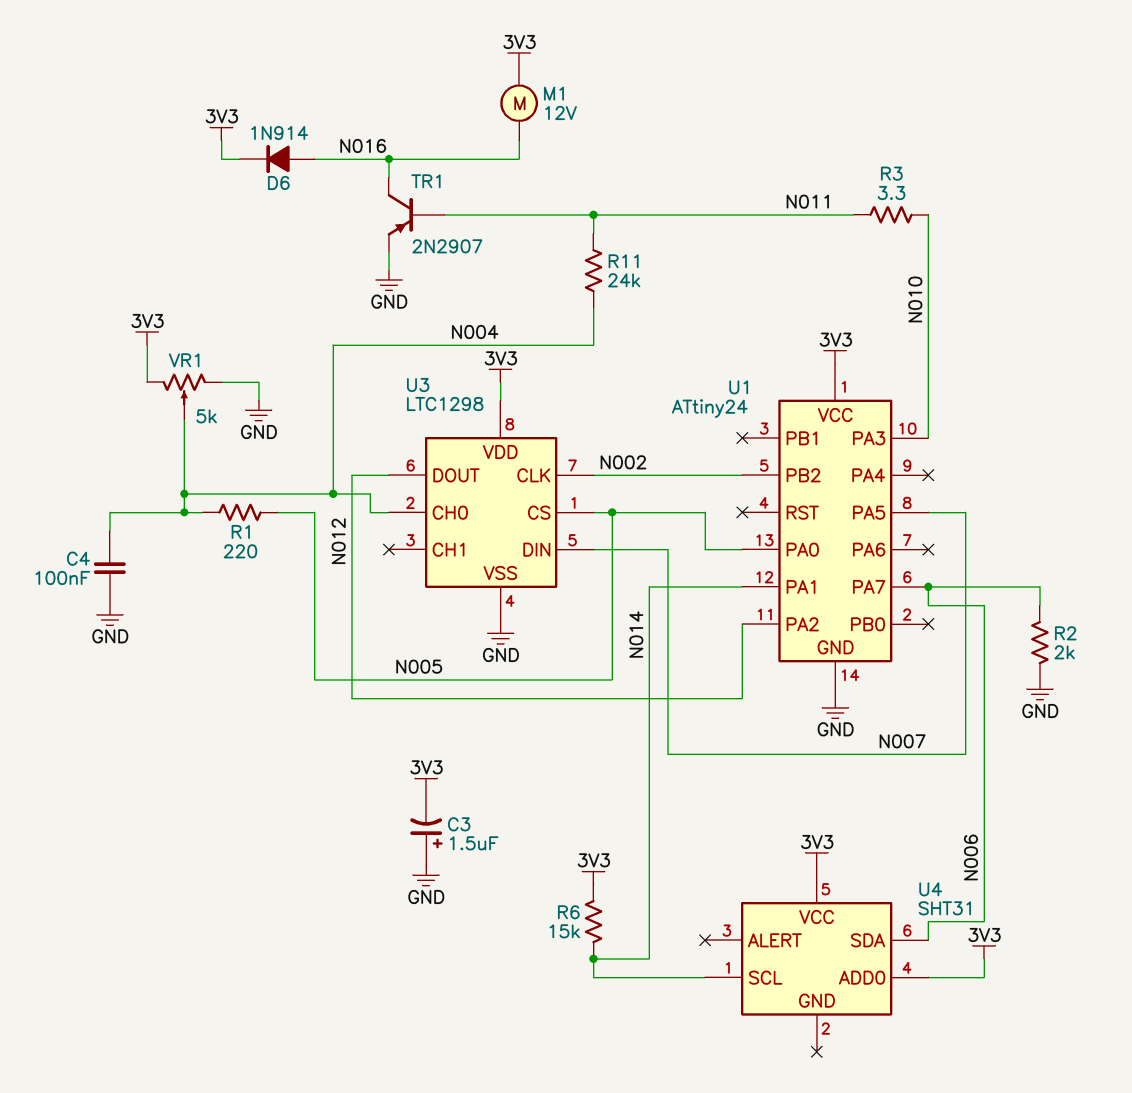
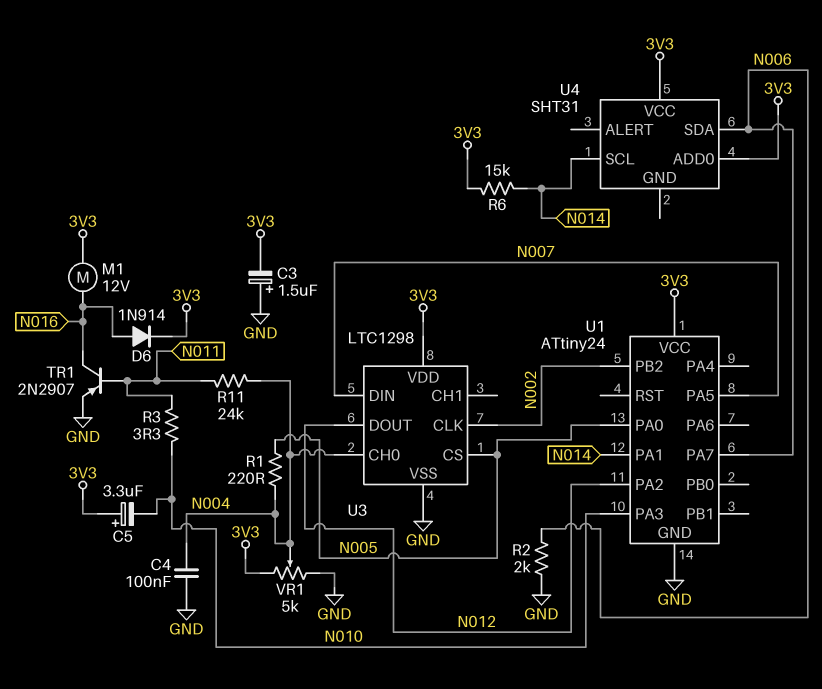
C5: none -> 3.3uF (plus 3V3, minus N010)

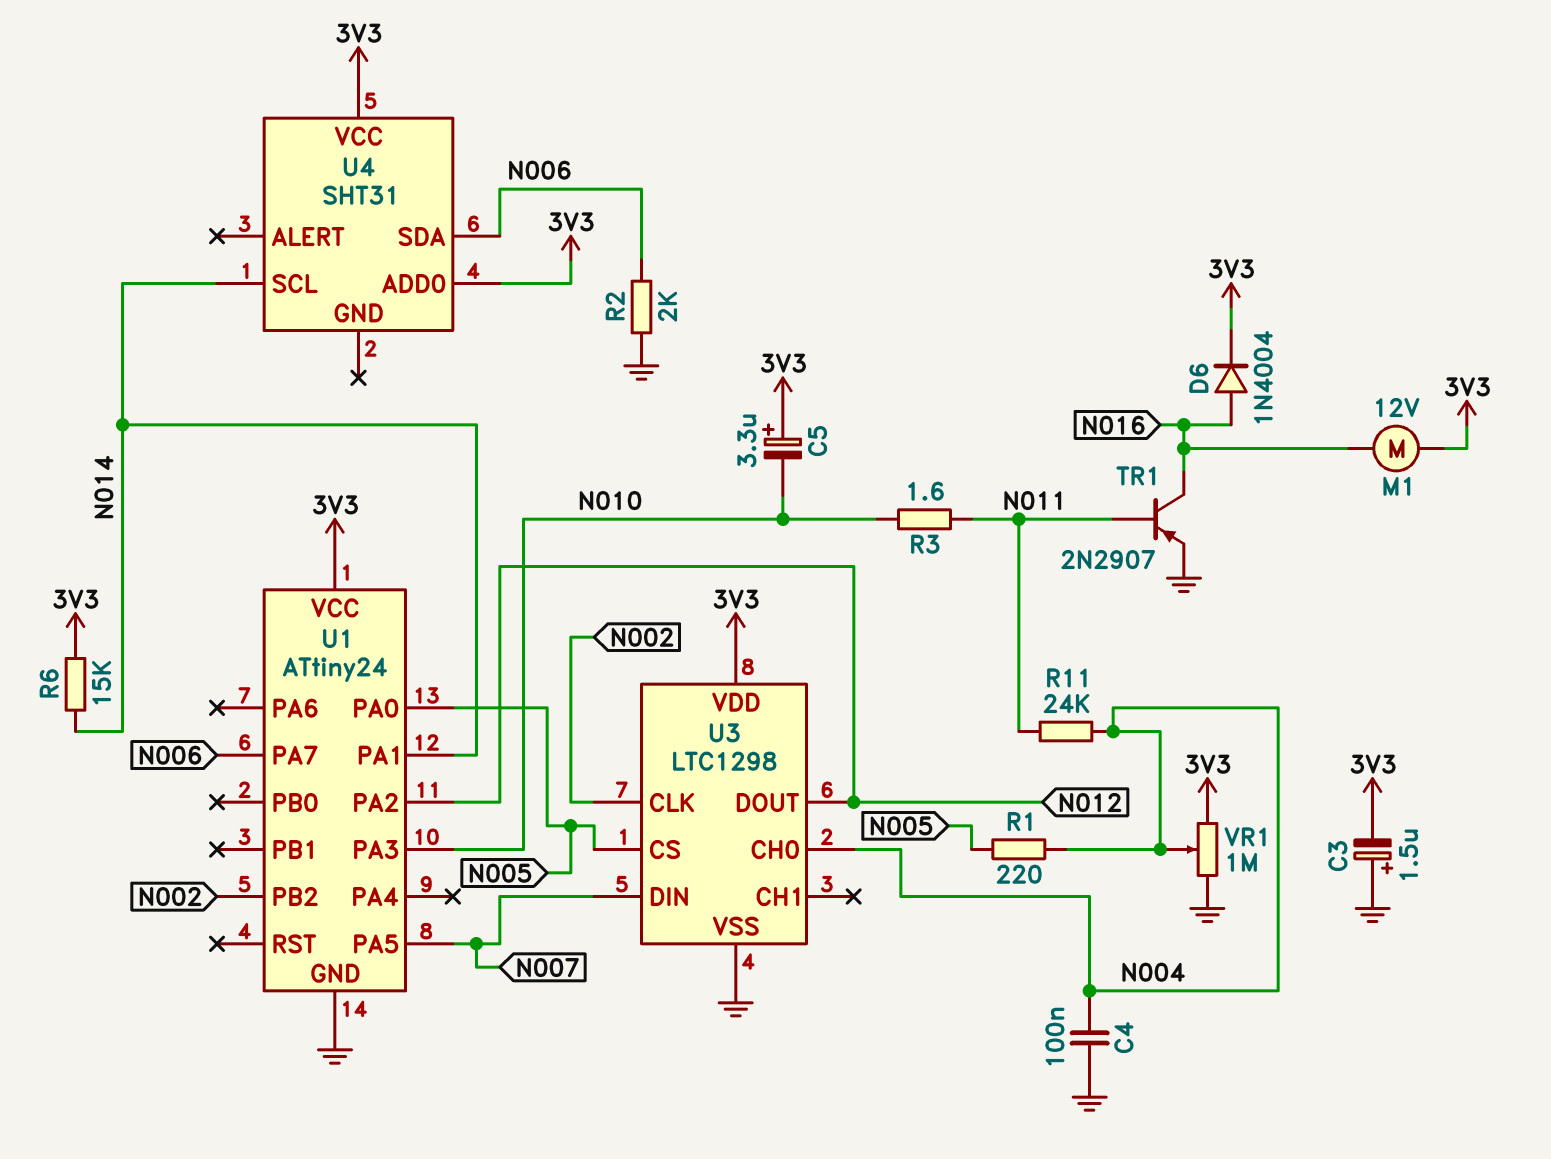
D6: diode 1N914 (A N016, K 3V3) -> diode 1N4004 (A N016, K 3V3)
R3: 3.3 (N010, N011) -> 1.6 (N010, N011)
VR1: 5k (3V3, GND, wiper N004) -> 1M (3V3, GND, wiper N004)

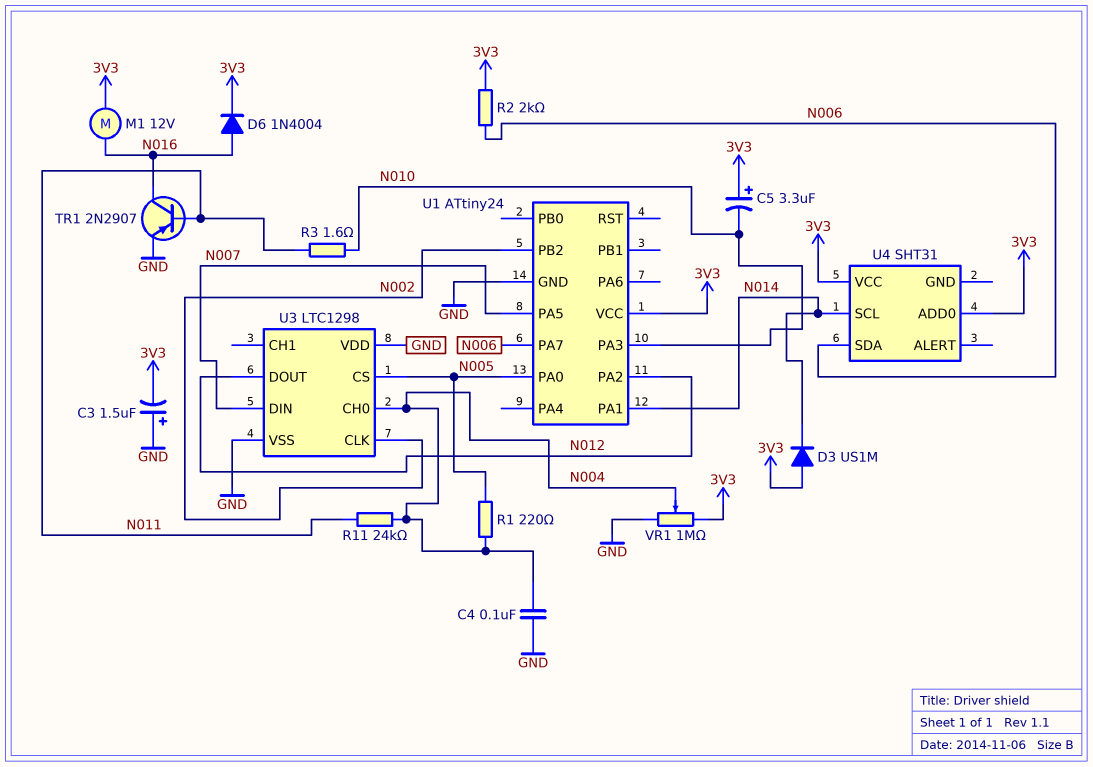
D3: none -> diode US1M (A 3V3, K N014)
R2: 2k (GND, N006) -> 2k (3V3, N006)
R6: 15k (3V3, N014) -> none
U3 pin VDD: 3V3 -> GND

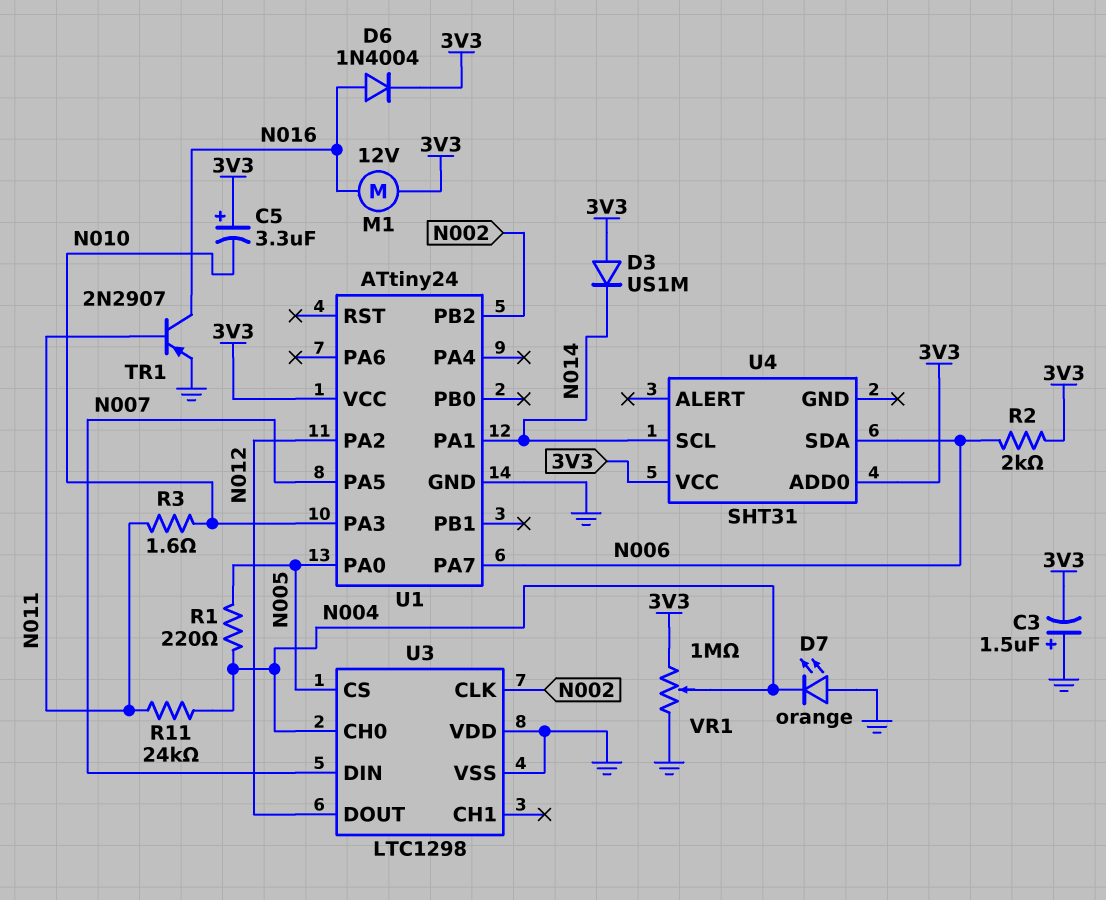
C4: 100nF (GND, N004) -> none
D7: none -> LED orange (A GND, K N004)

